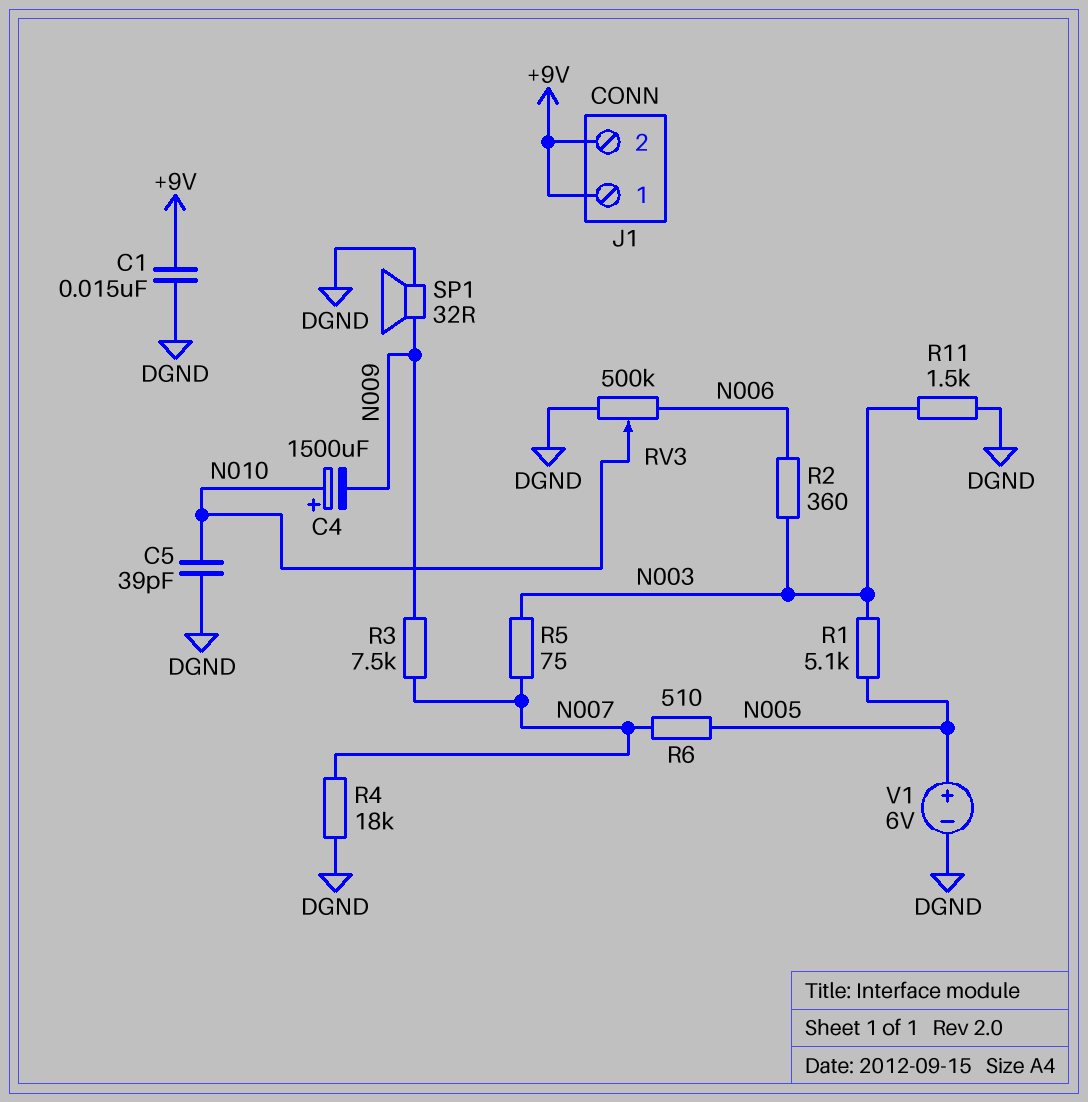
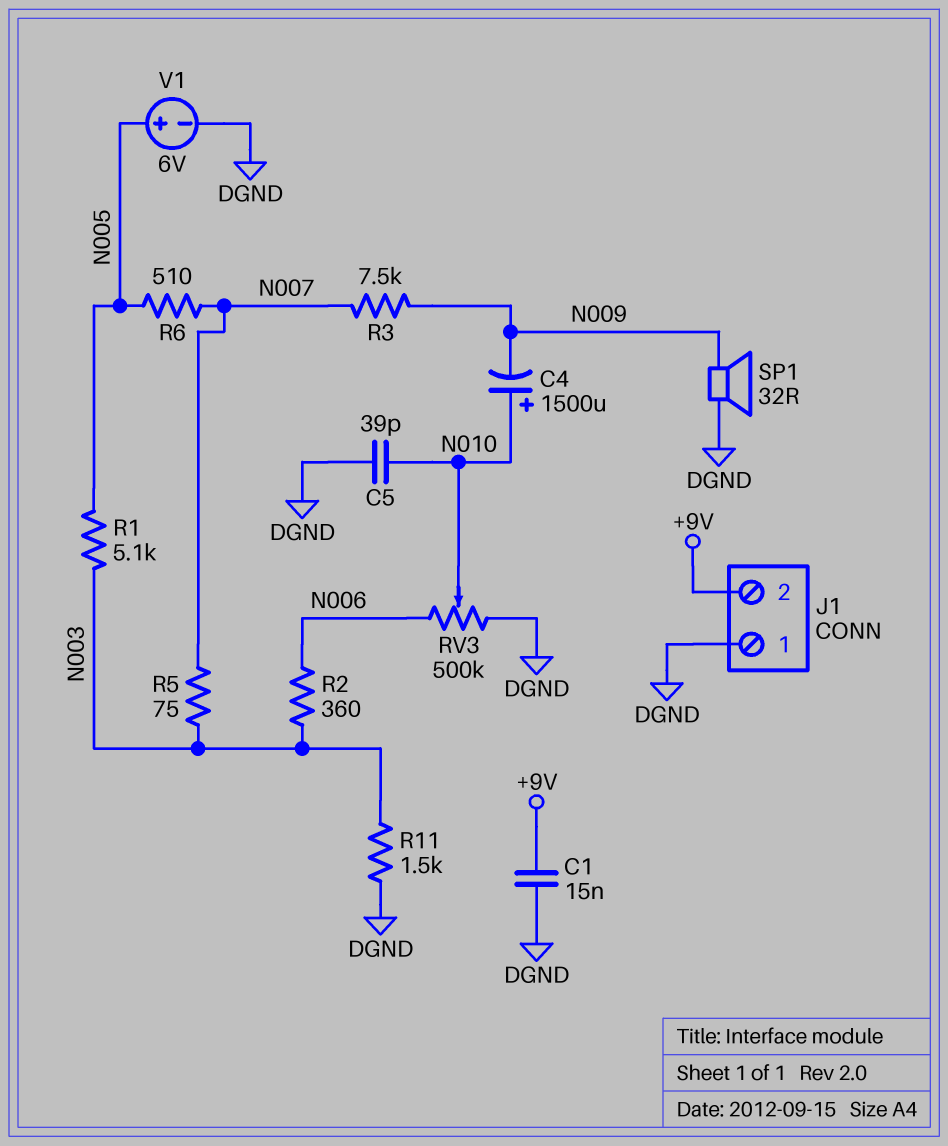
J1 pin 1: +9V -> DGND
R4: 18k (DGND, N007) -> none

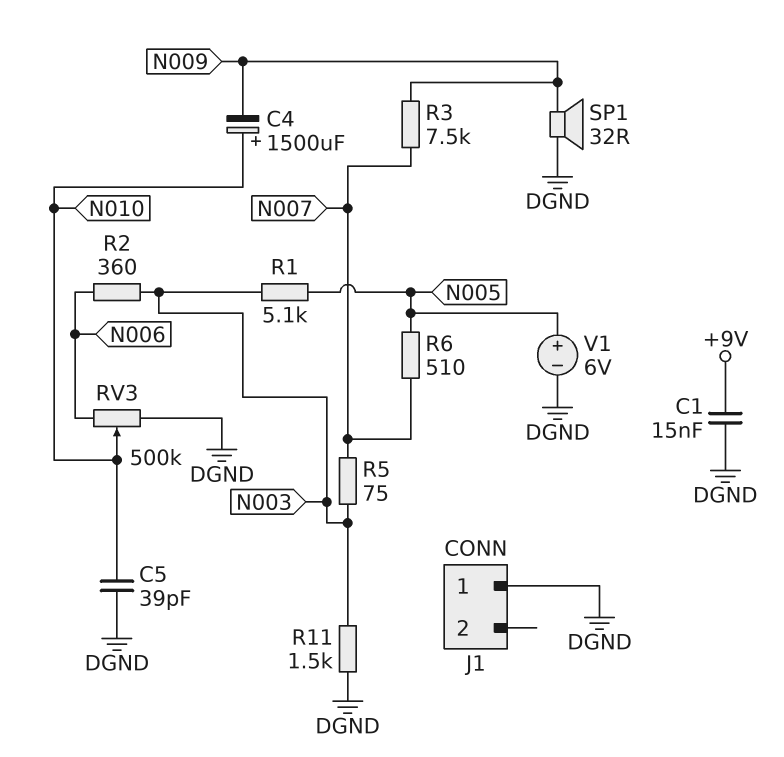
J1 pin 2: +9V -> none

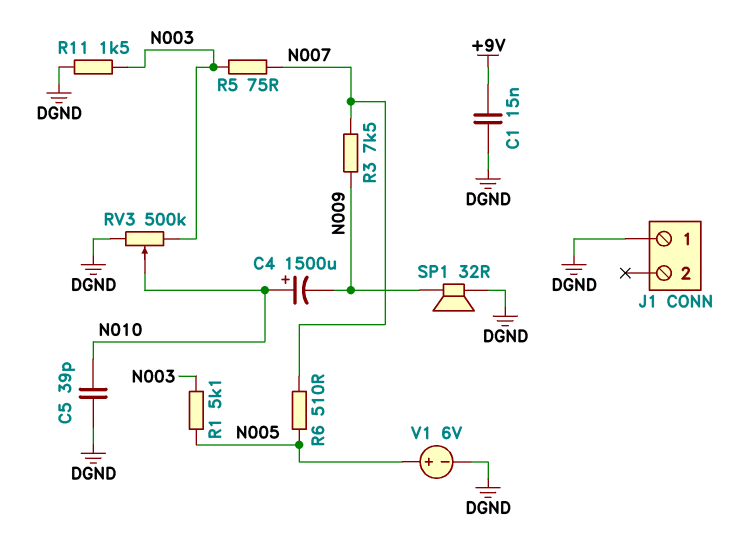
R2: 360 (N003, N006) -> none
RV3: 500k (DGND, N006, wiper N010) -> 500k (DGND, N003, wiper N010)

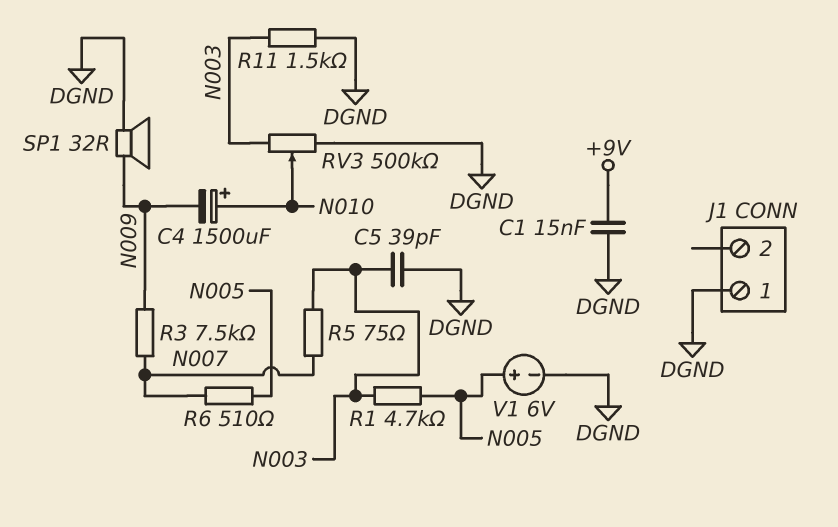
C5: 39pF (DGND, N010) -> 39pF (DGND, N003)
R1: 5.1k (N003, N005) -> 4.7k (N003, N005)

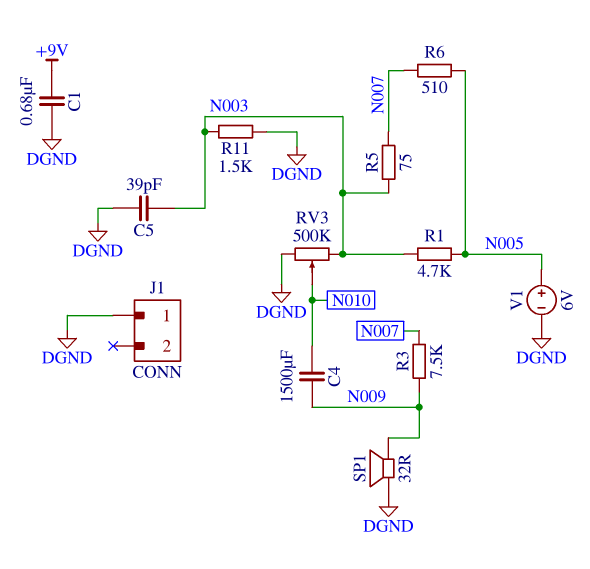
C1: 15nF (+9V, DGND) -> 680nF (+9V, DGND)
C4: 1500uF (plus N010, minus N009) -> 1500uF (N009, N010)

